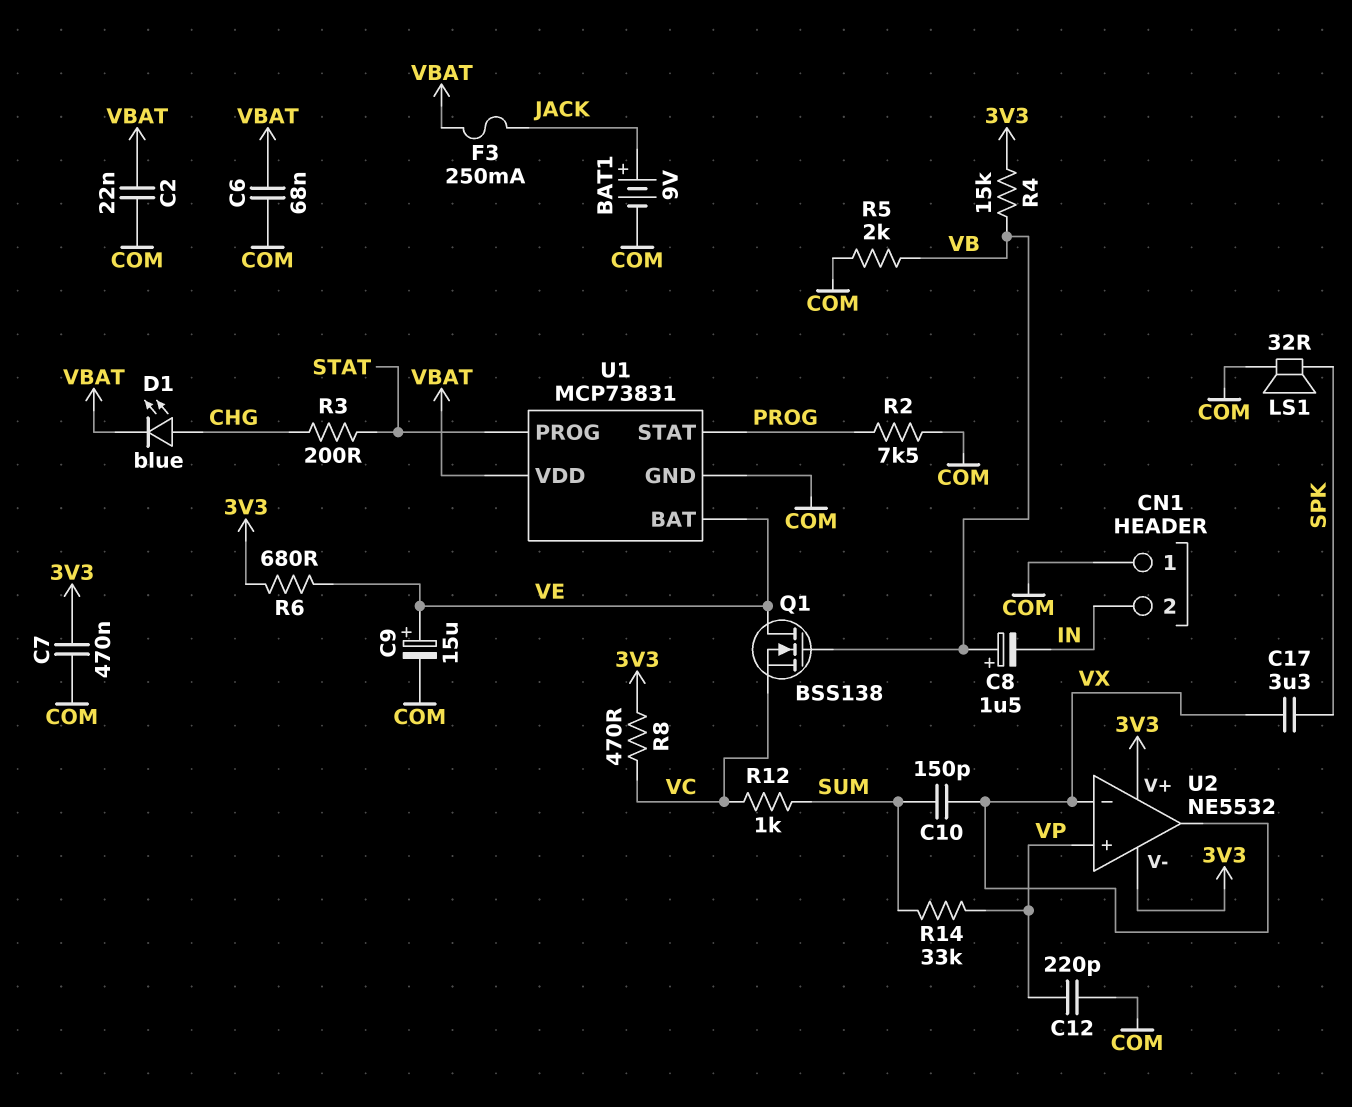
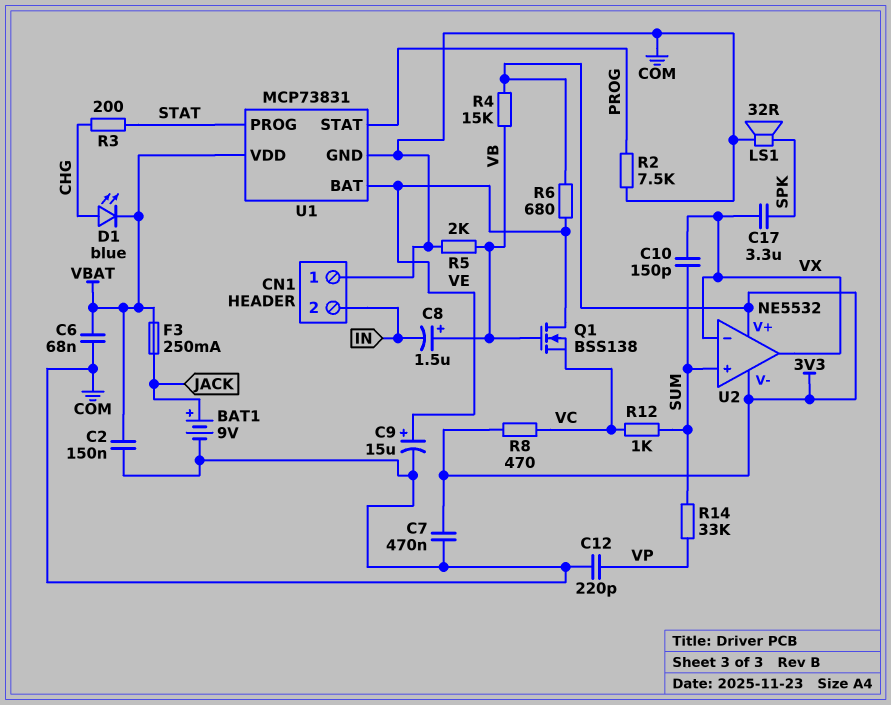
C2: 22nF (COM, VBAT) -> 150nF (COM, VBAT)
U2 pin in+: VP -> SUM

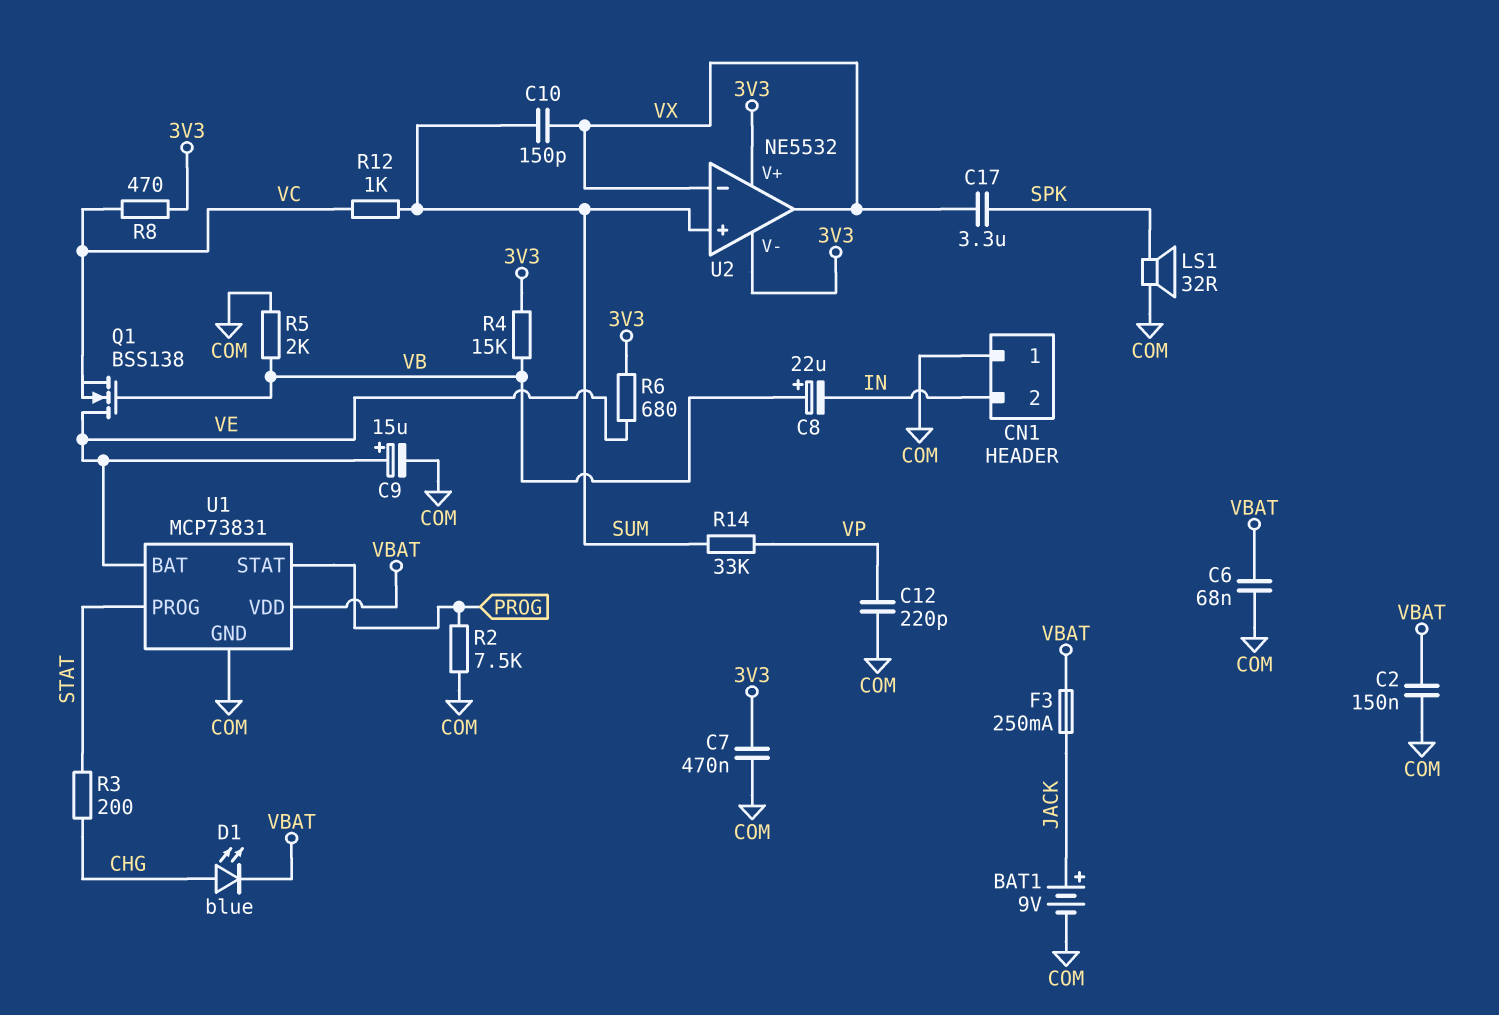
C8: 1.5uF (plus VB, minus IN) -> 22uF (plus VB, minus IN)

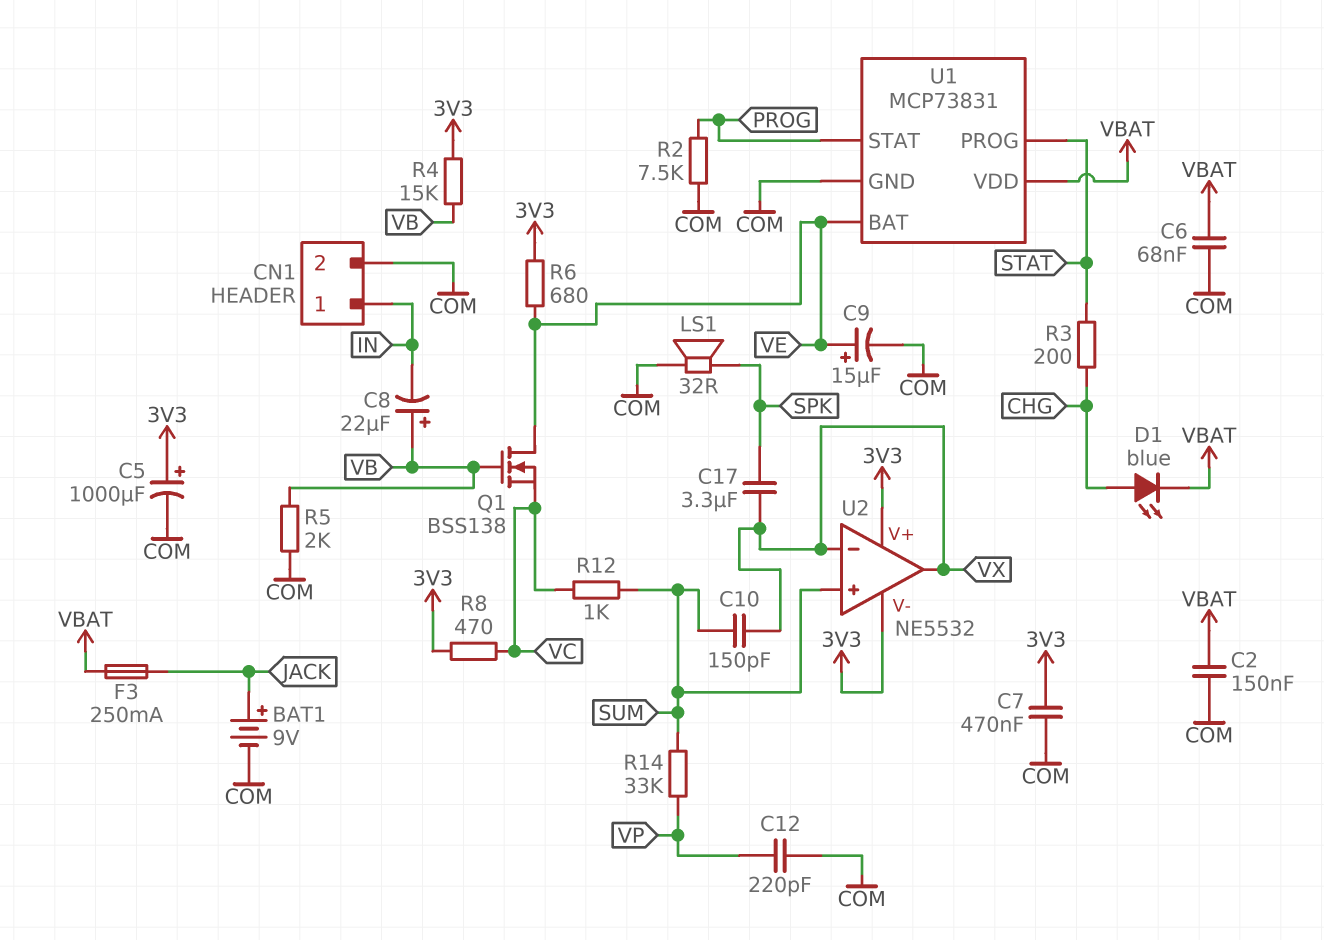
C5: none -> 1000uF (plus 3V3, minus COM)
CN1 pin 1: COM -> IN
CN1 pin 2: IN -> COM

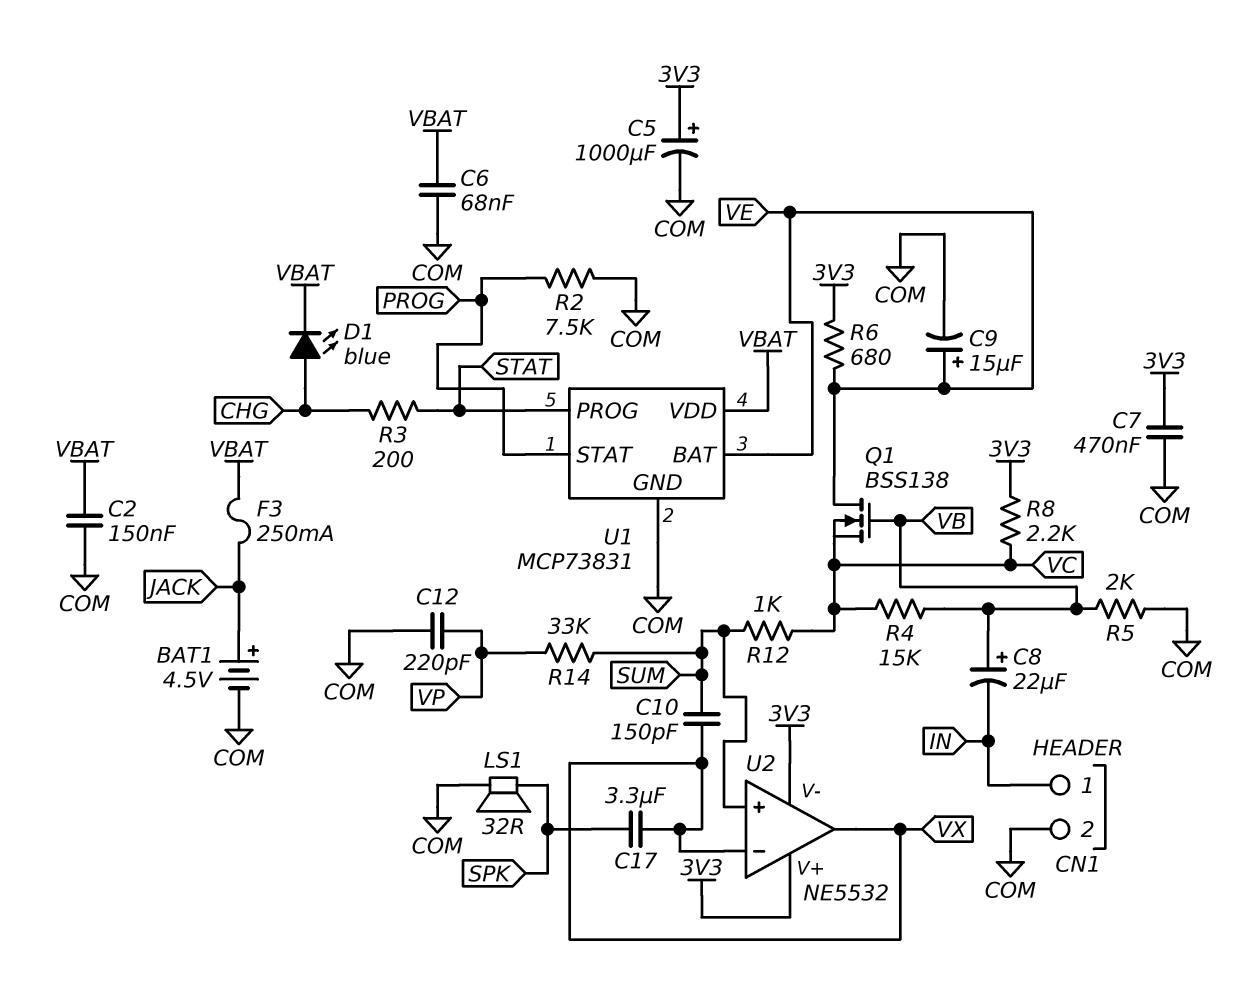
BAT1: 9V (plus JACK, minus COM) -> 4.5V (plus JACK, minus COM)
R4: 15k (3V3, VB) -> 15k (VB, VC)
R8: 470 (3V3, VC) -> 2.2k (3V3, VC)

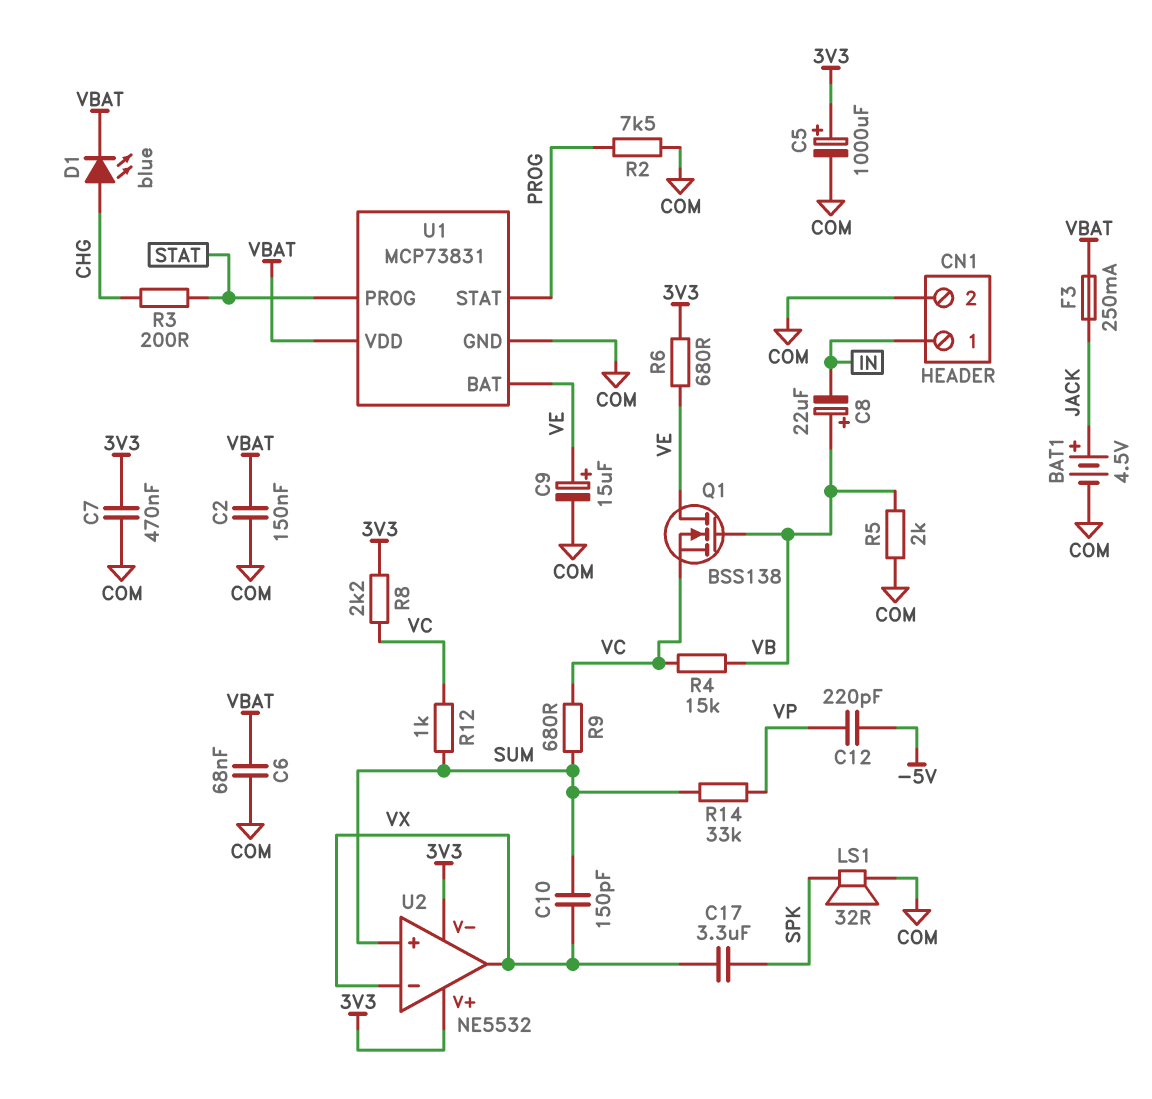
C12: 220pF (COM, VP) -> 220pF (-5V, VP)
R9: none -> 680 (SUM, VC)

